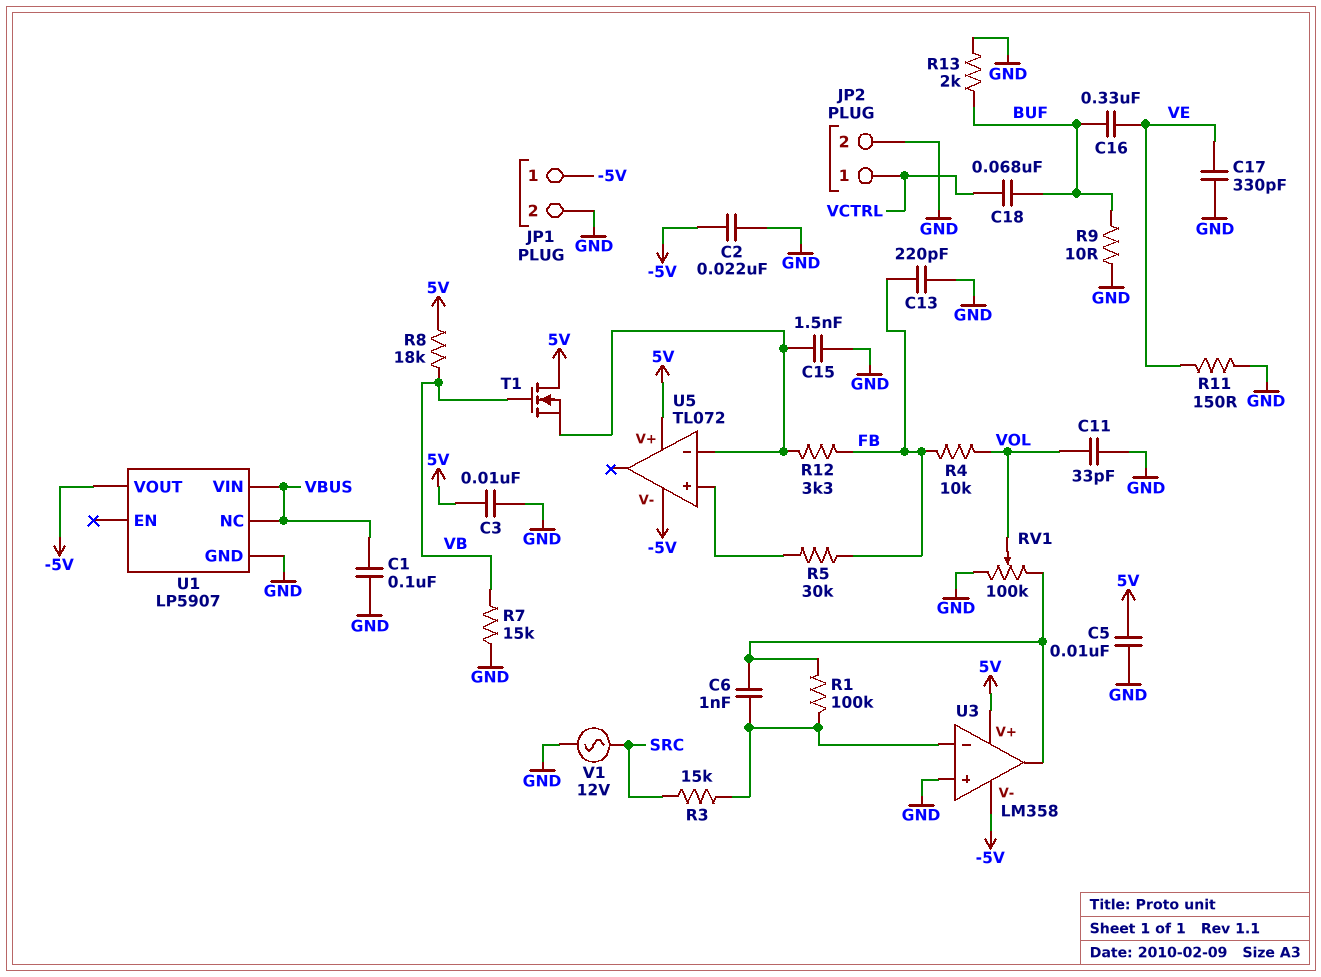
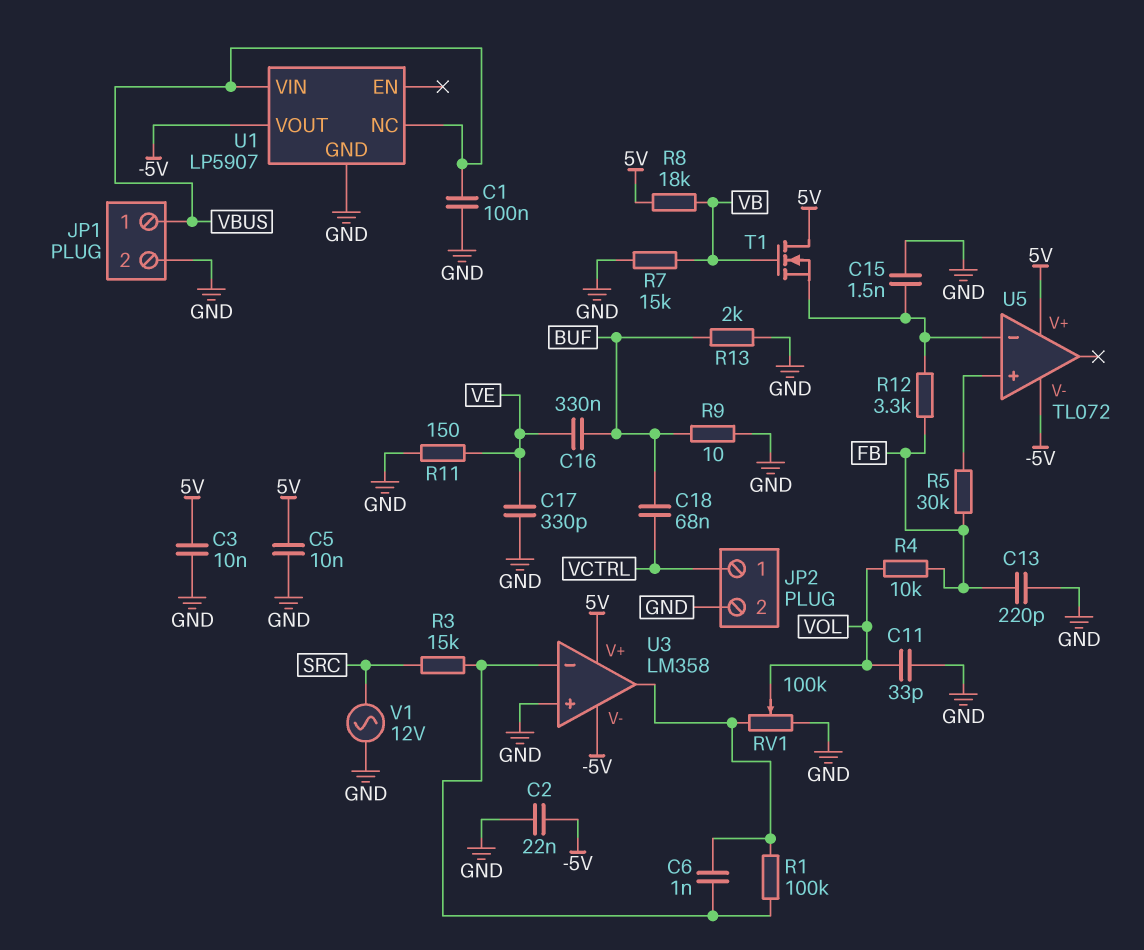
JP1 pin 1: -5V -> VBUS

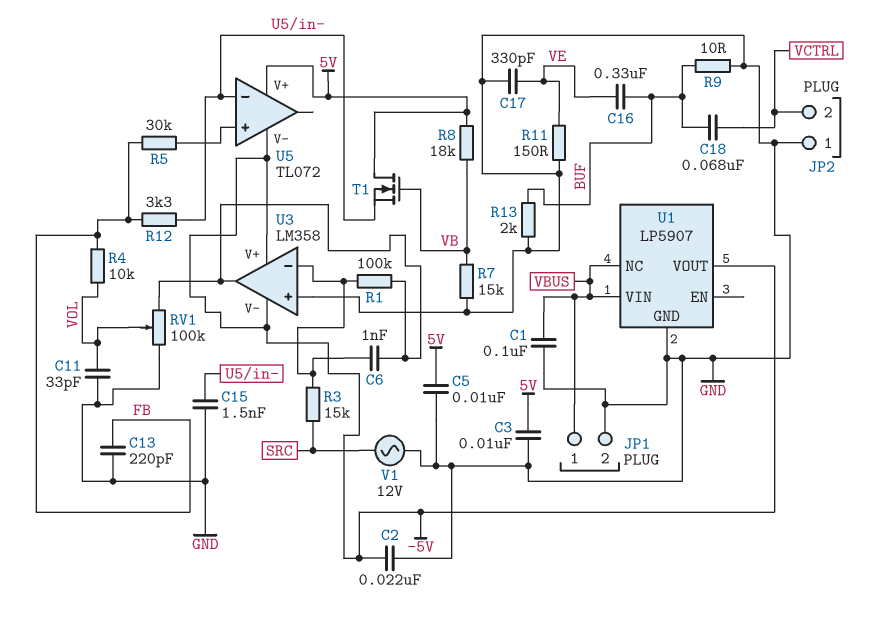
JP2 pin 1: VCTRL -> GND
JP2 pin 2: GND -> VCTRL
U3 pin V+: 5V -> -5V

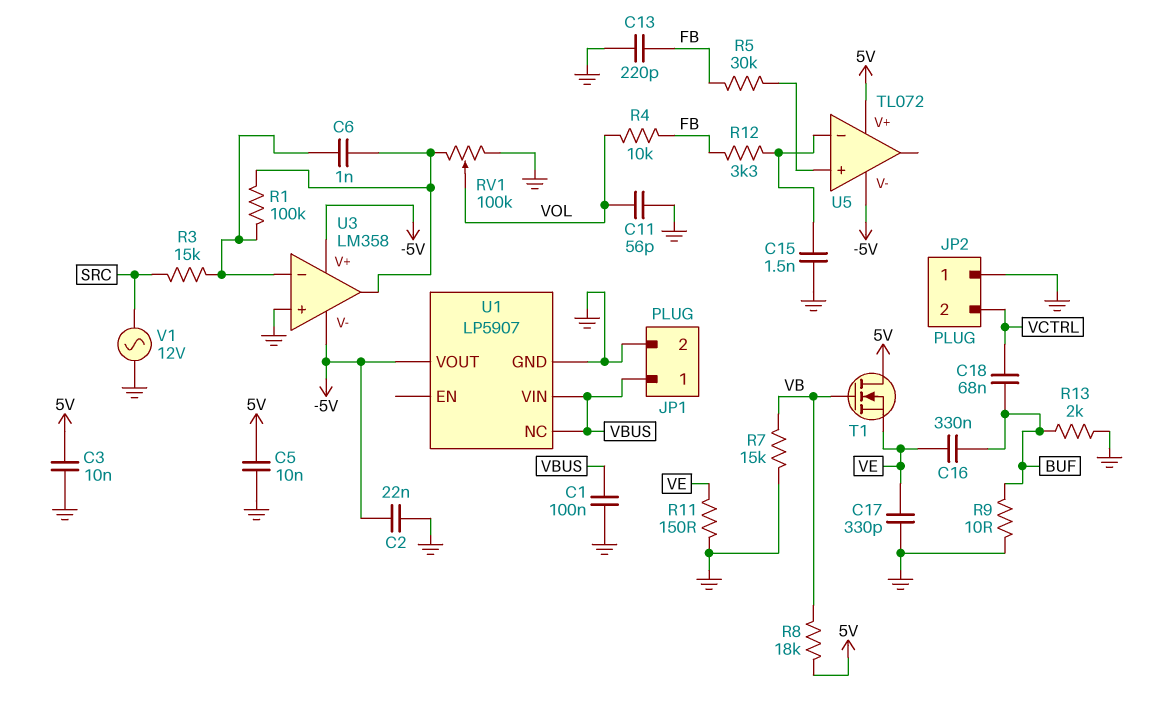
C11: 33pF (GND, VOL) -> 56pF (GND, VOL)
T1: NMOS (G VB, D 5V, S U5/in-) -> NMOS (G VB, D 5V, S VE)

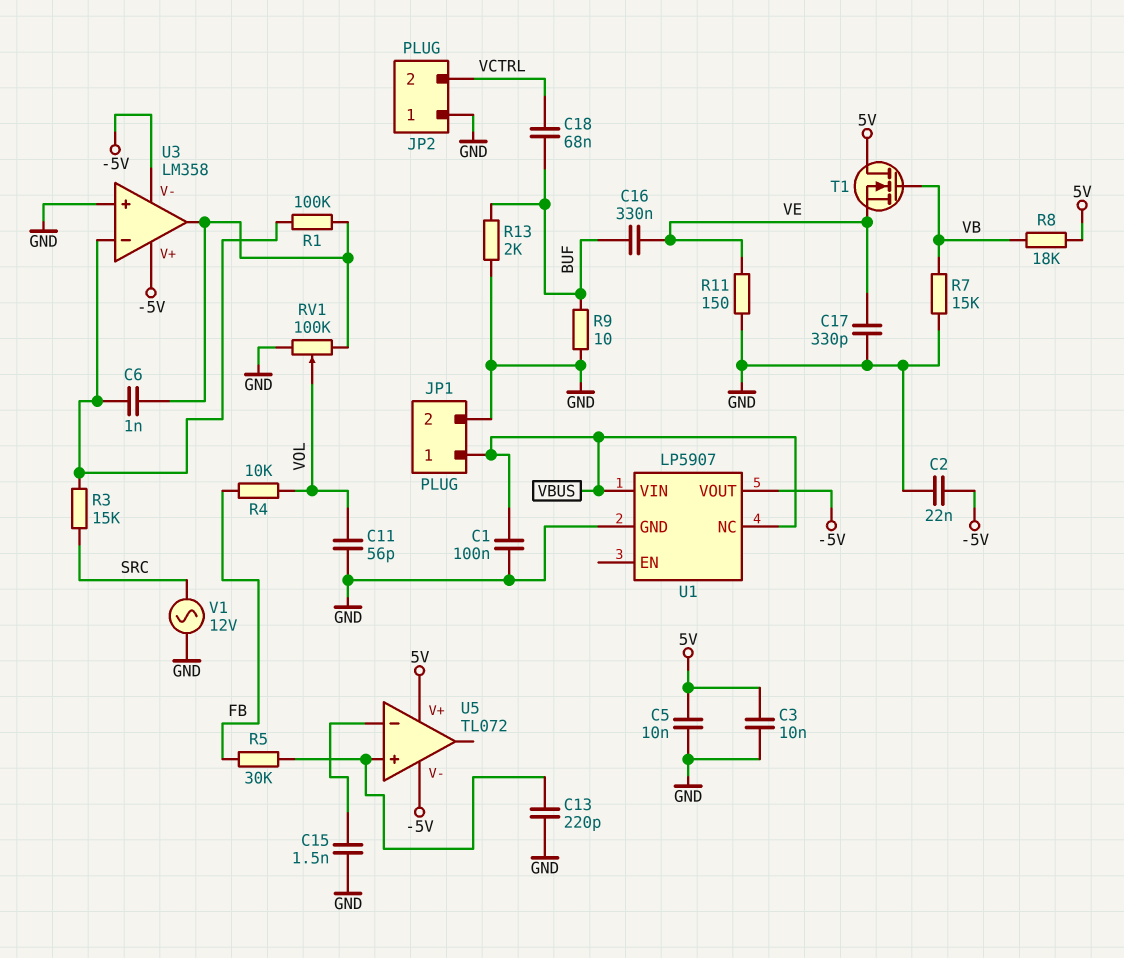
C13: 220pF (FB, GND) -> 220pF (GND, U5/in+)
R12: 3.3k (FB, U5/in-) -> none

